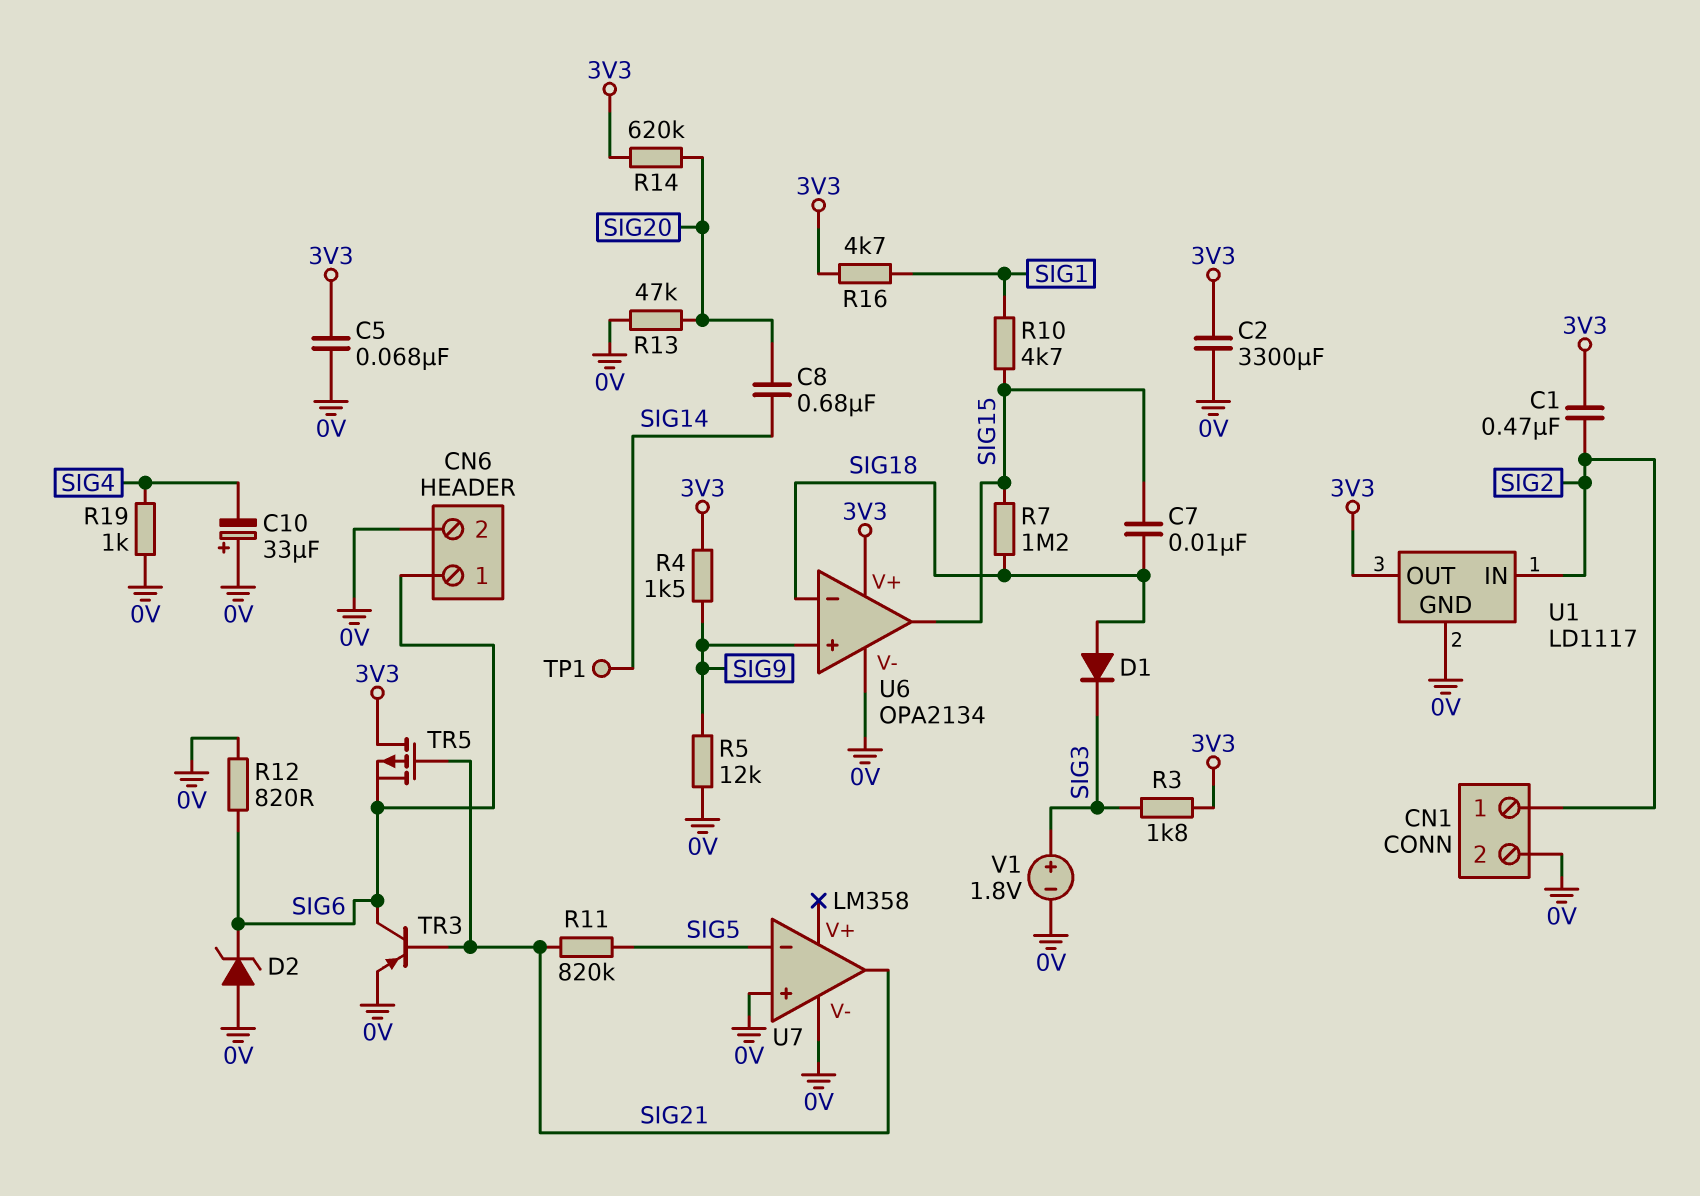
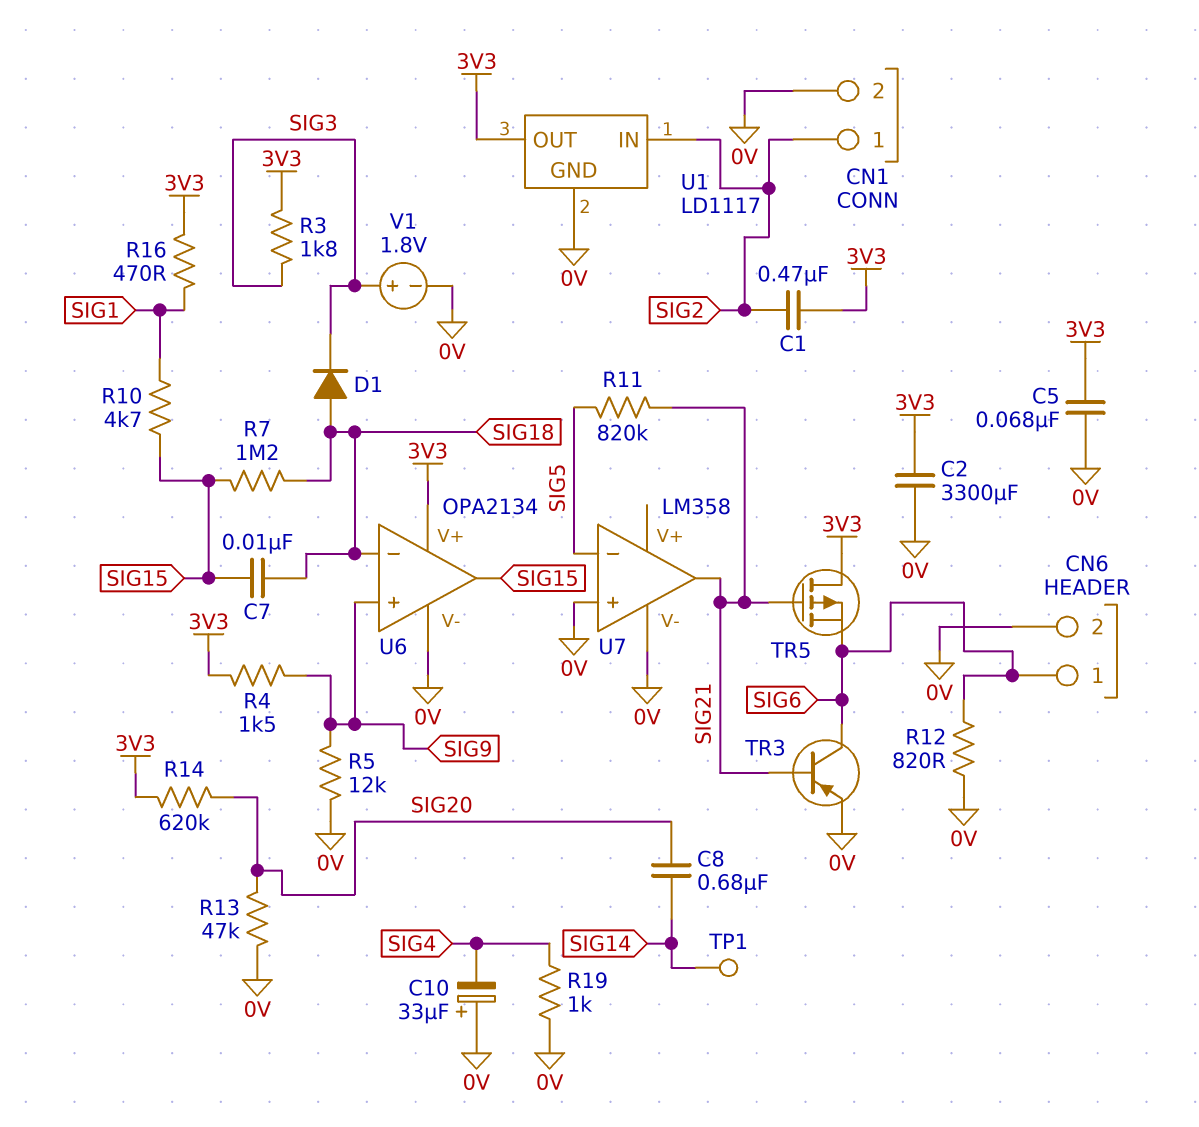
D2: zener (A 0V, K SIG6) -> none
R16: 4.7k (3V3, SIG1) -> 470 (3V3, SIG1)

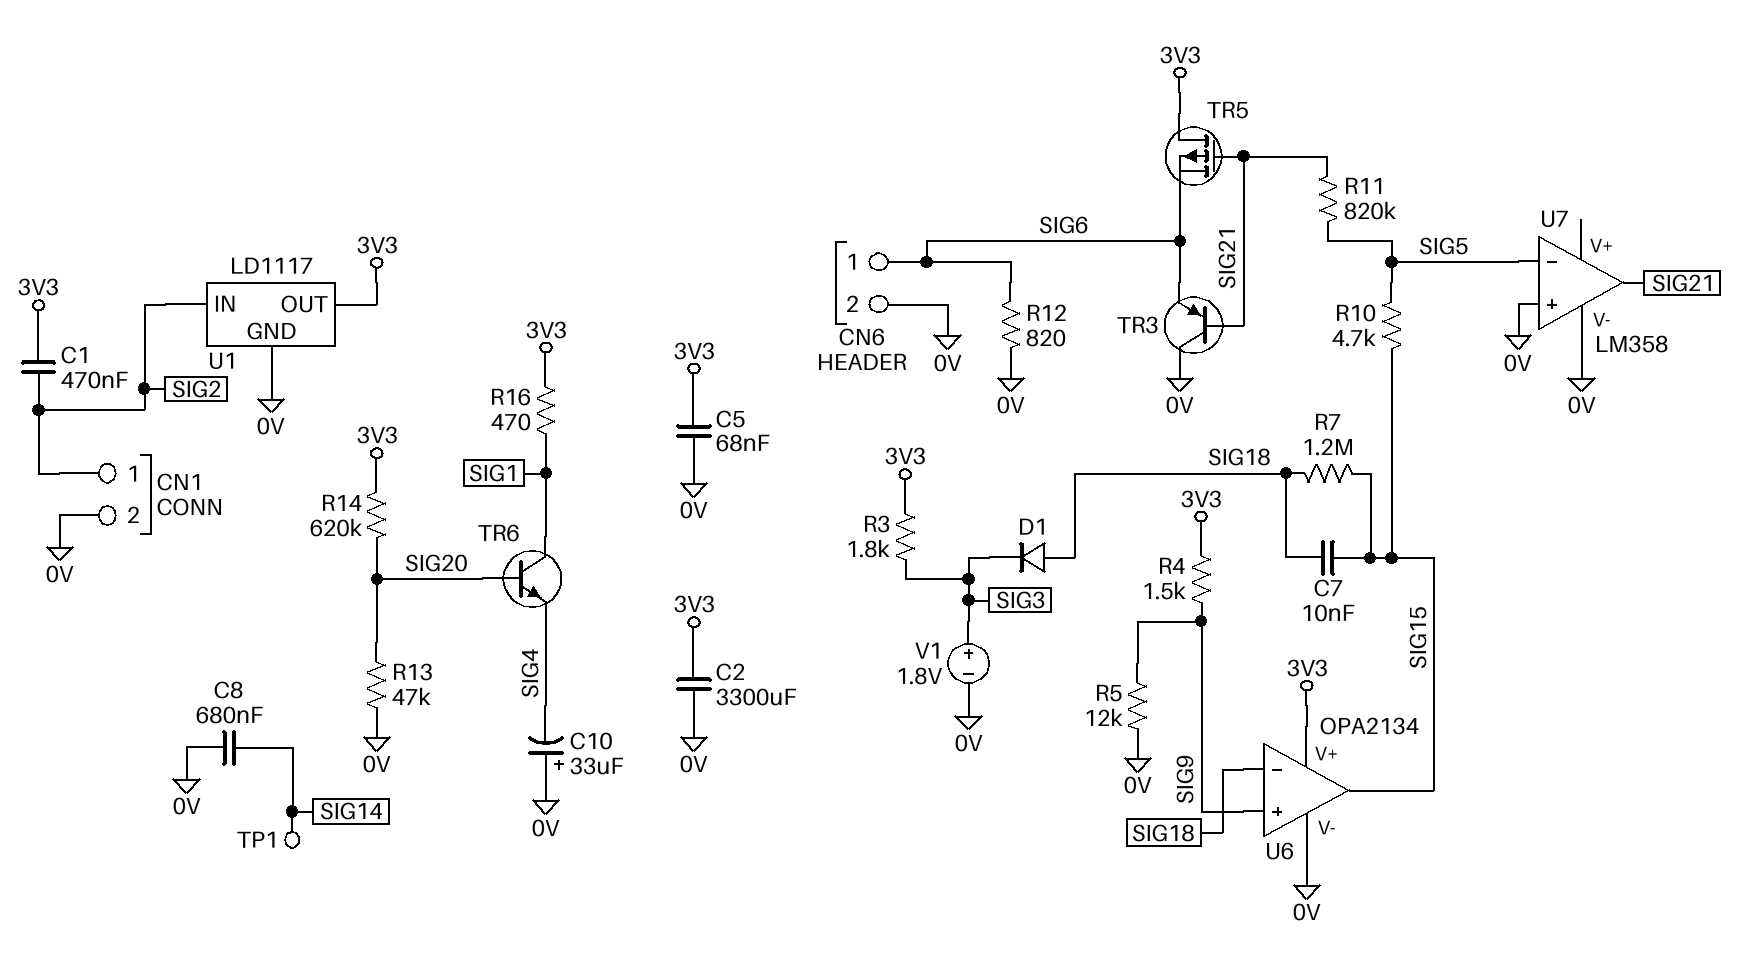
C8: 680nF (SIG14, SIG20) -> 680nF (0V, SIG14)
R10: 4.7k (SIG1, SIG15) -> 4.7k (SIG5, SIG15)
R19: 1k (0V, SIG4) -> none
TR3: PNP (B SIG21, C SIG6, E 0V) -> PNP (B SIG21, C 0V, E SIG6)
TR6: none -> NPN (B SIG20, C SIG1, E SIG4)

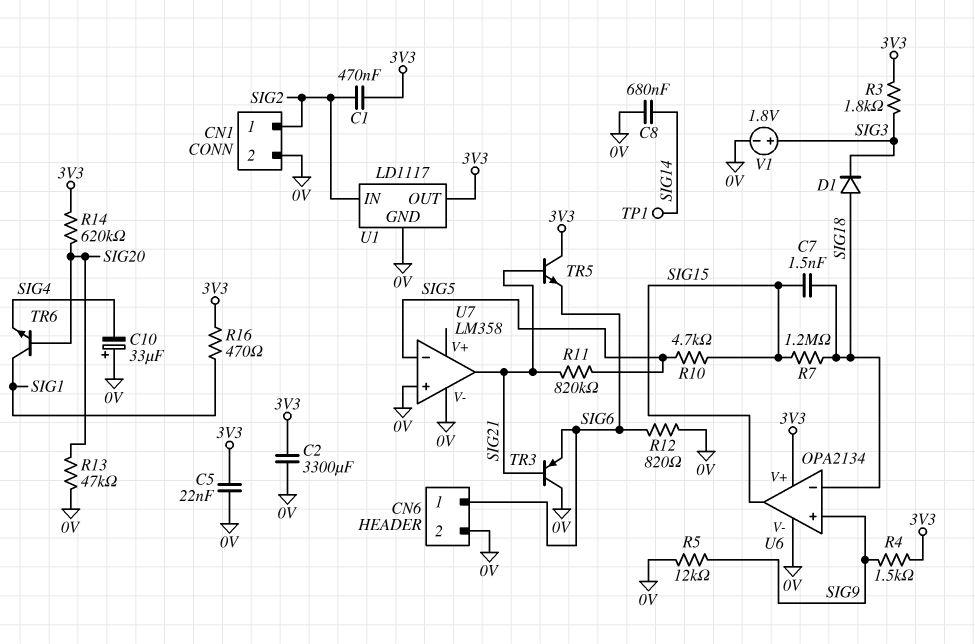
C5: 68nF (0V, 3V3) -> 22nF (0V, 3V3)
C7: 10nF (SIG15, SIG18) -> 1.5nF (SIG15, SIG18)
TR5: PMOS (G SIG21, D 3V3, S SIG6) -> NPN (B SIG21, C 3V3, E SIG6)

